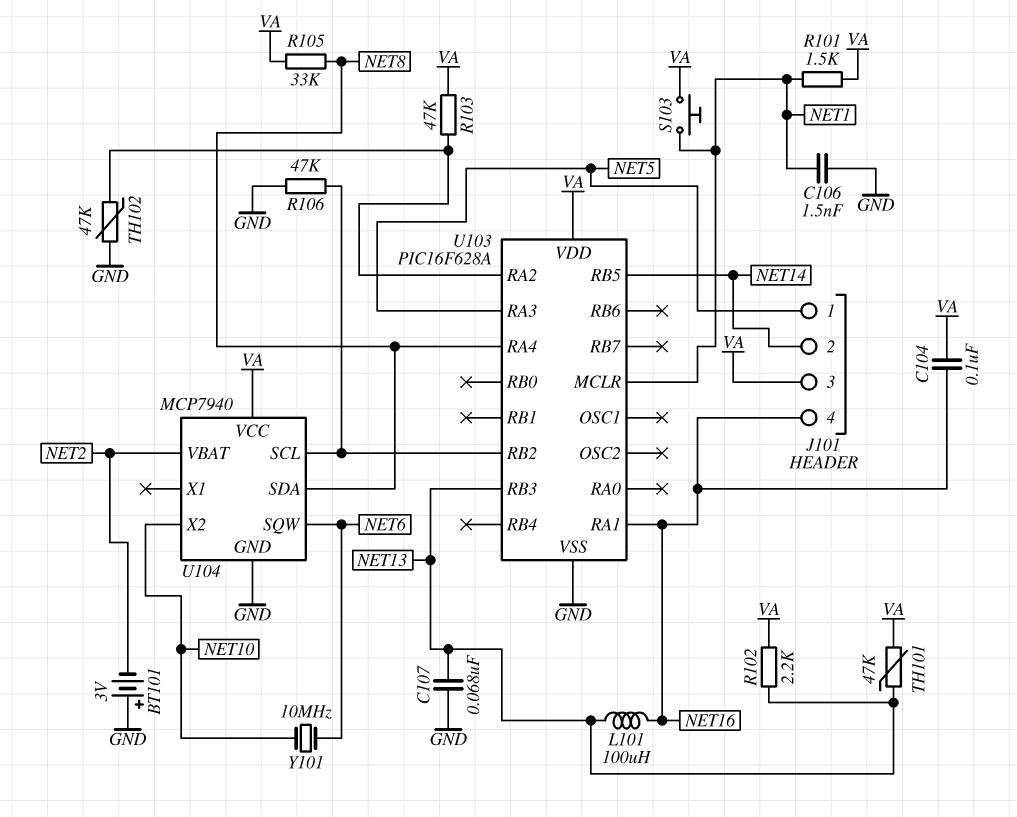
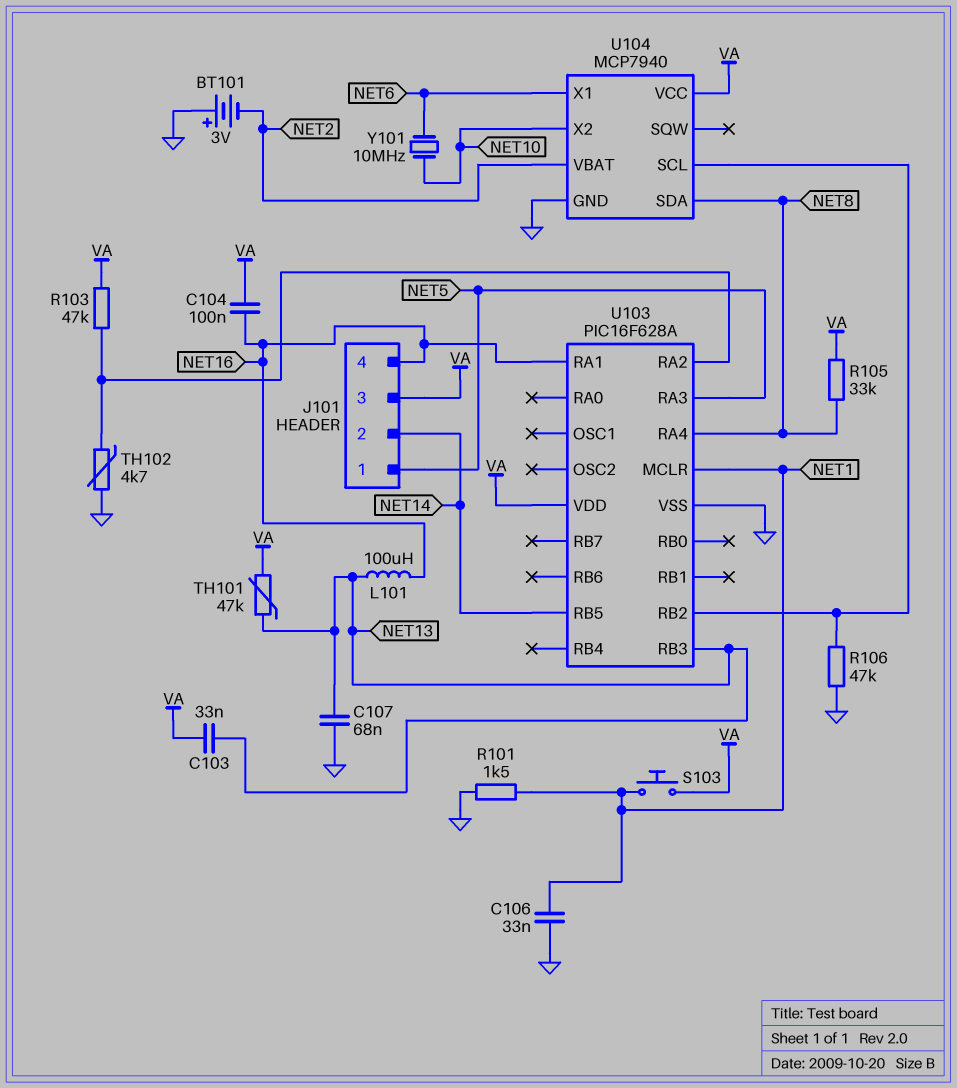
C103: none -> 33nF (NET13, VA)
C106: 1.5nF (GND, NET1) -> 33nF (GND, NET1)
R101: 1.5k (NET1, VA) -> 1.5k (GND, NET1)
R102: 2.2k (NET13, VA) -> none
TH102: 47k (GND, U103/RA2) -> 4.7k (GND, U103/RA2)
U104 pin SQW: NET6 -> none
U104 pin X1: none -> NET6

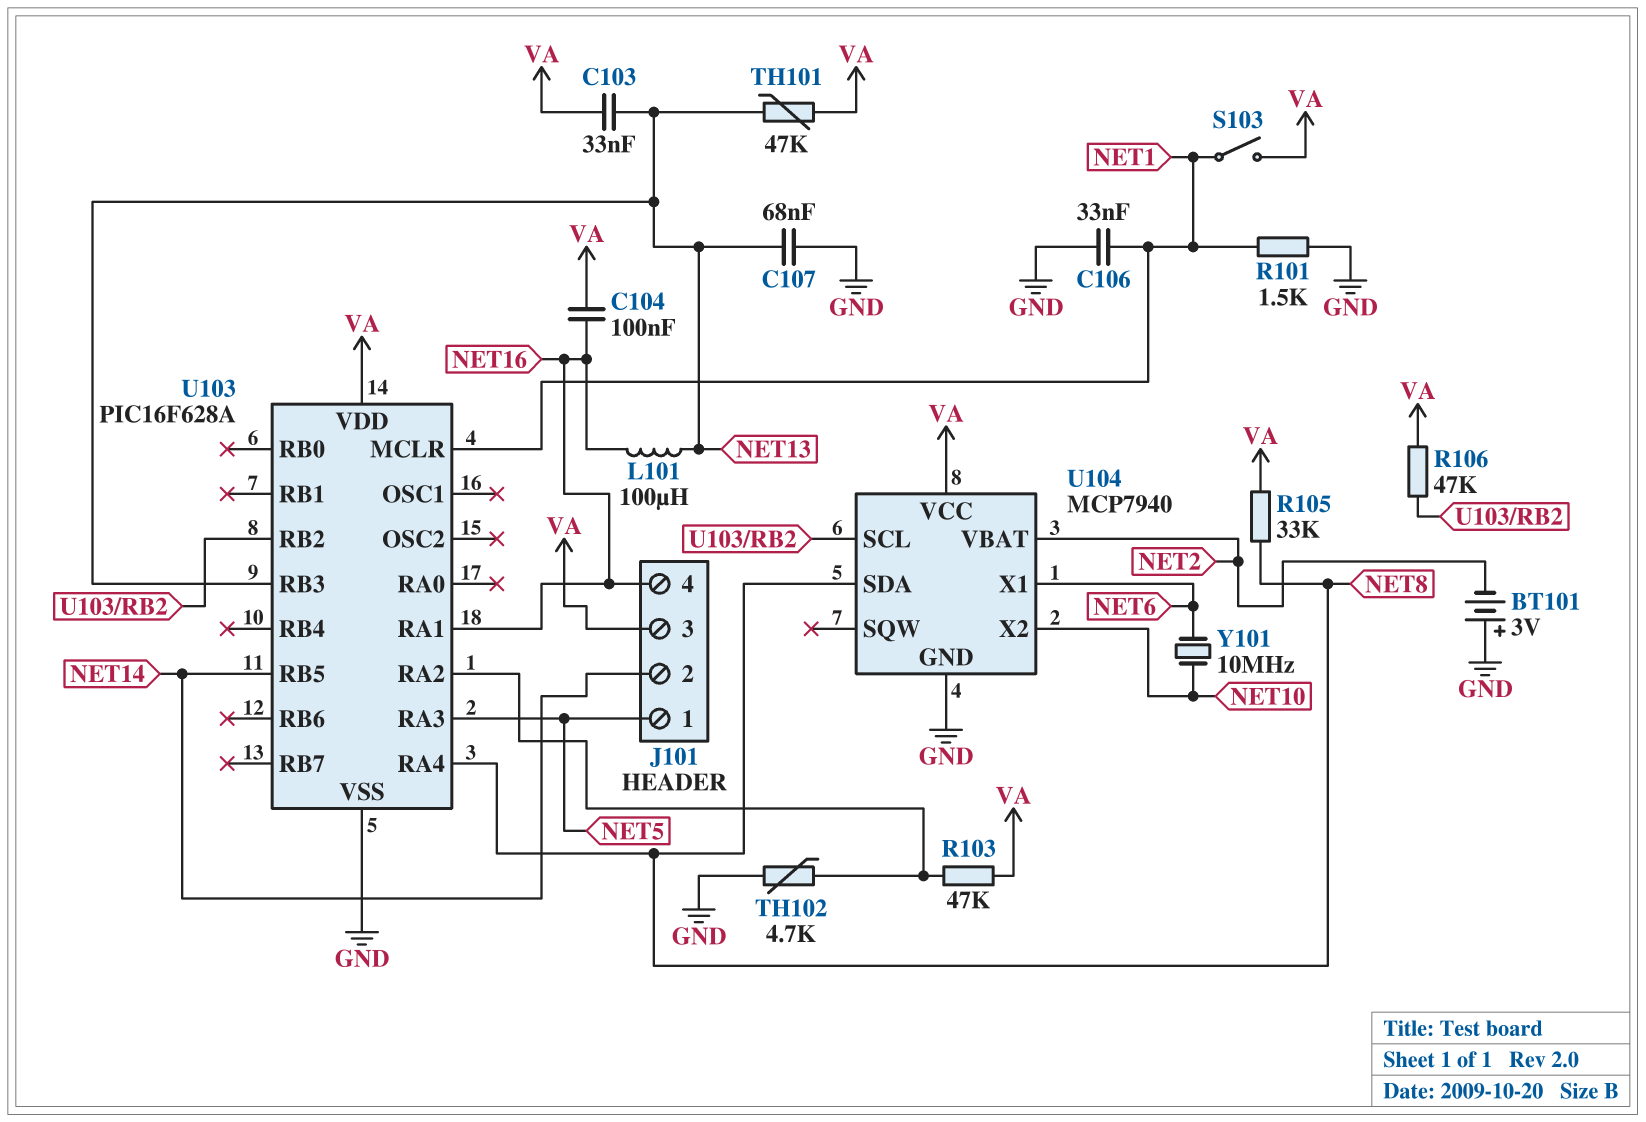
R106: 47k (GND, U103/RB2) -> 47k (U103/RB2, VA)
S103: button (NET1, VA) -> switch (NET1, VA)

